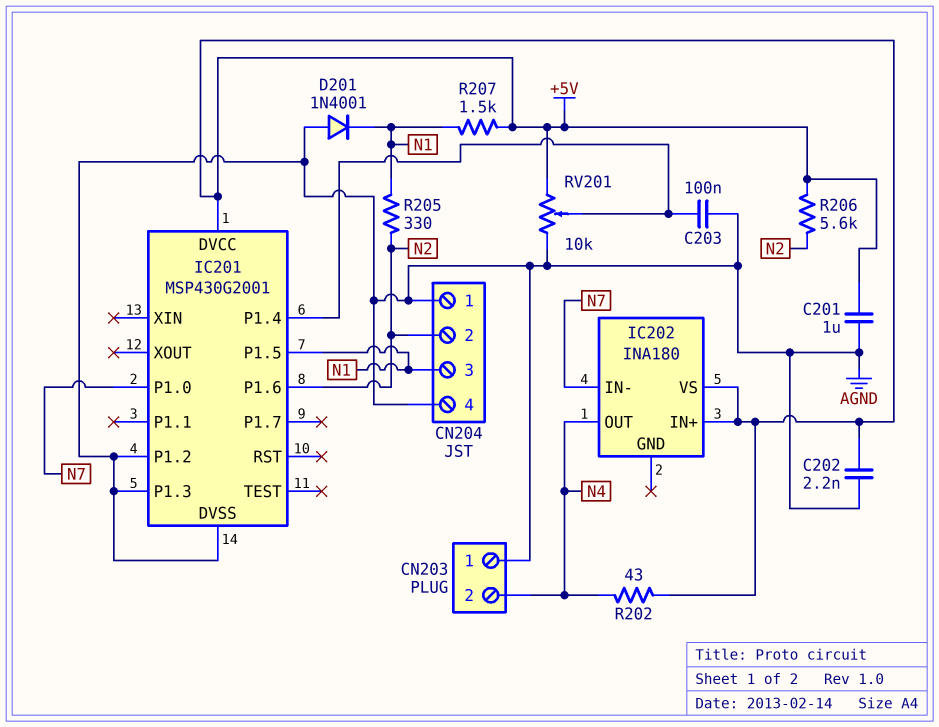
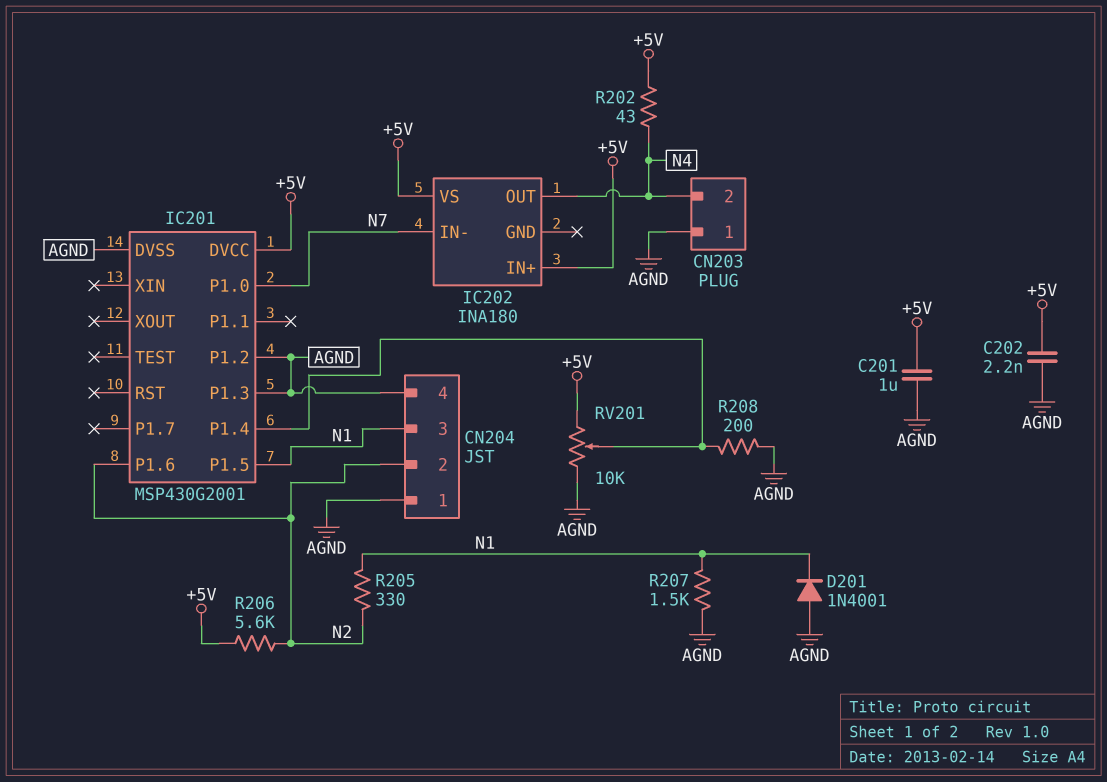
C203: 100nF (AGND, IC201/P1.4) -> none
R207: 1.5k (+5V, N1) -> 1.5k (AGND, N1)
R208: none -> 200 (AGND, IC201/P1.4)

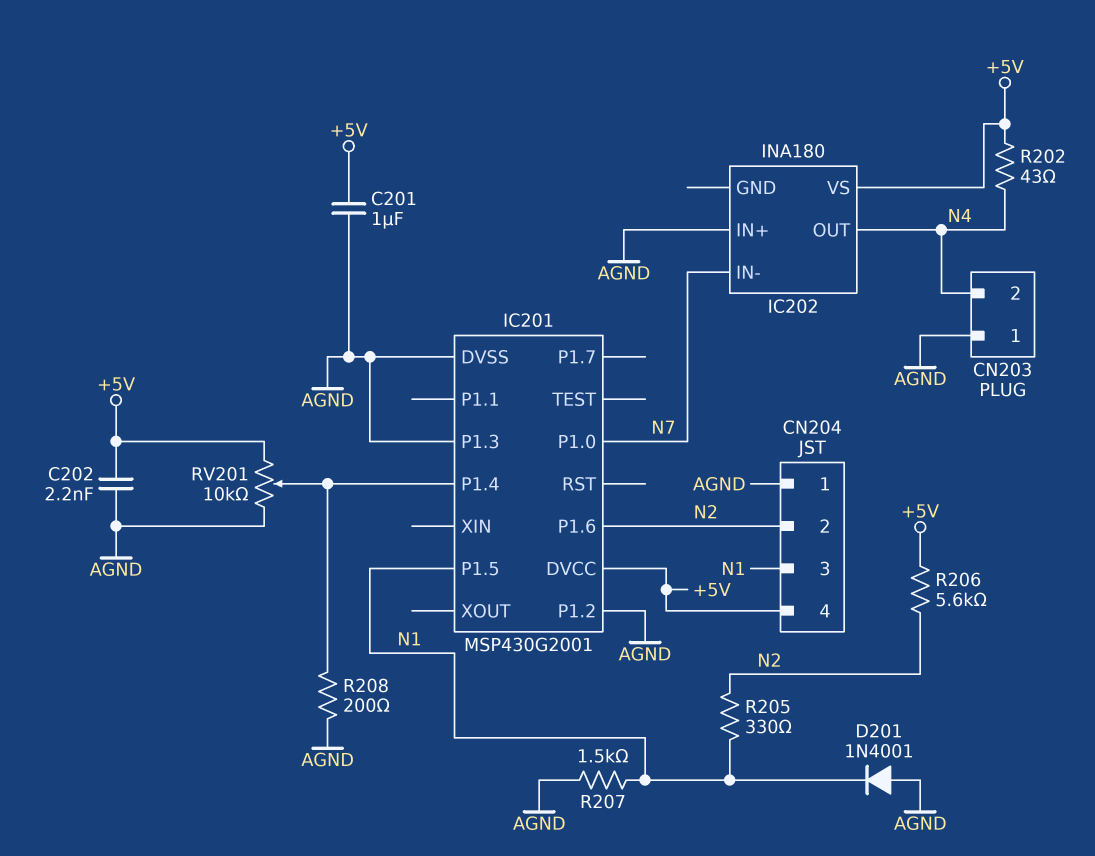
CN204 pin 4: AGND -> +5V
IC202 pin IN+: +5V -> AGND

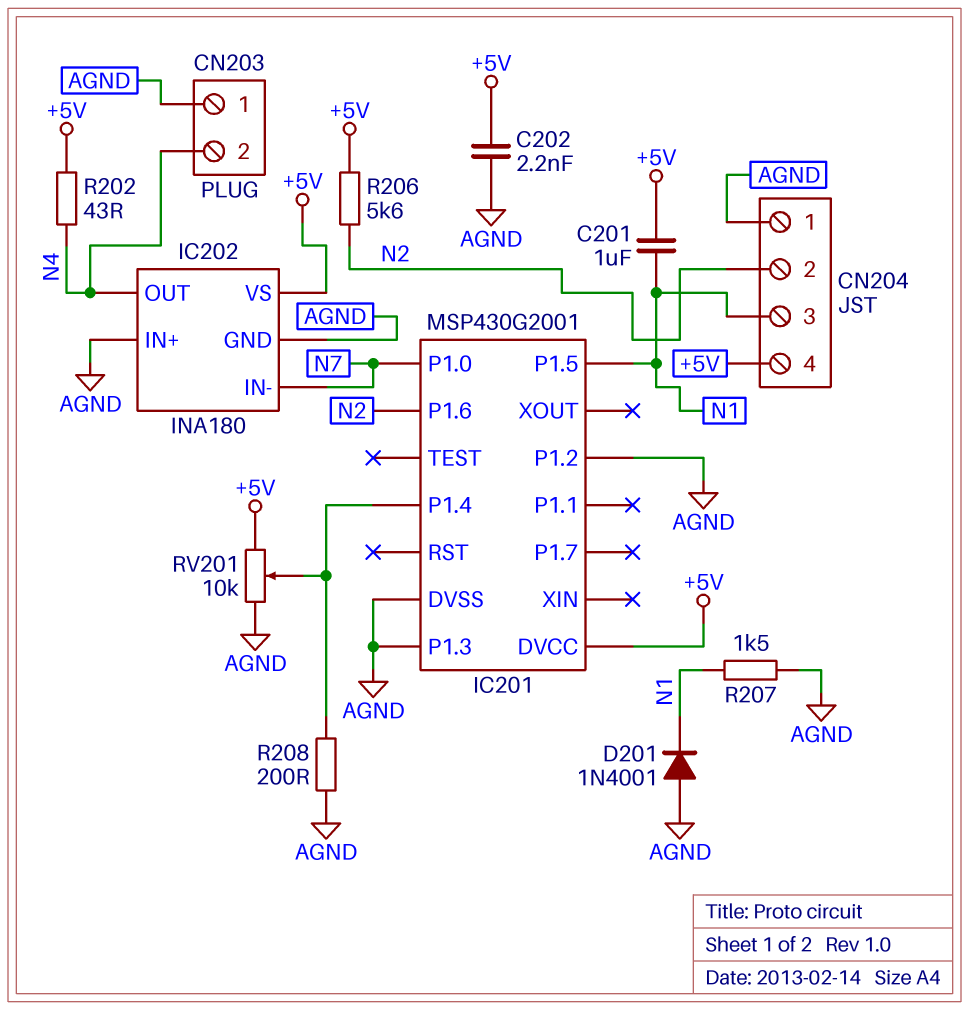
C201: 1uF (+5V, AGND) -> 1uF (+5V, N1)
IC202 pin GND: none -> AGND
R205: 330 (N1, N2) -> none

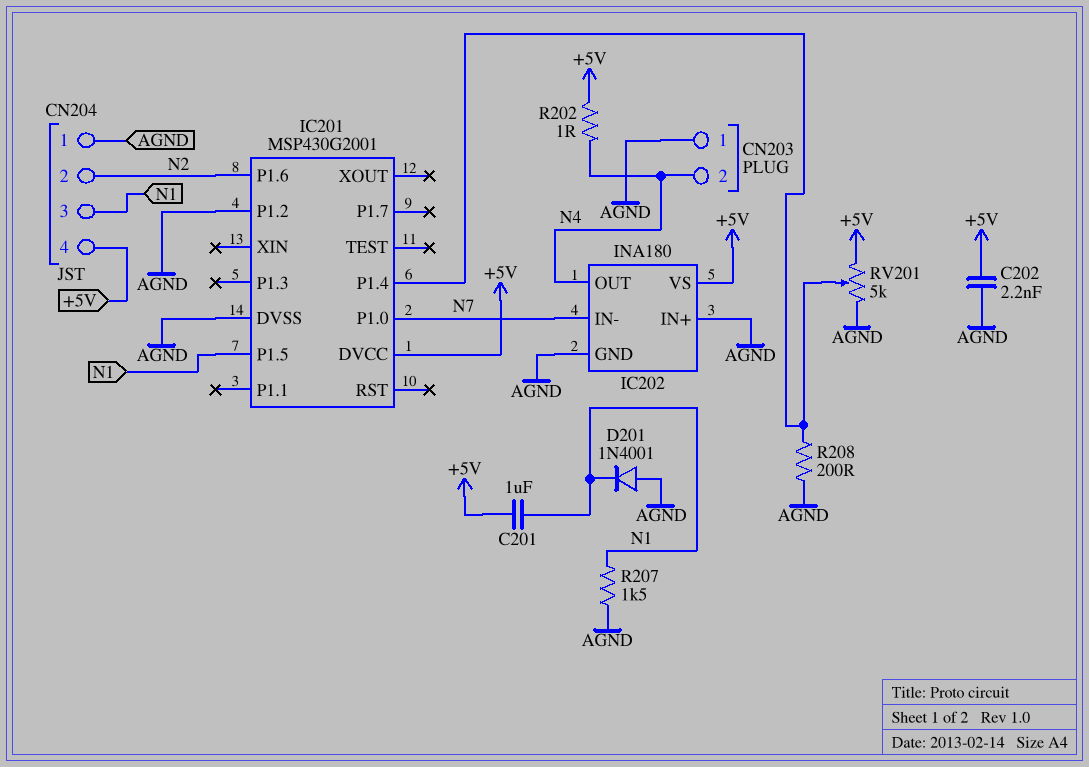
IC201 pin P1.3: AGND -> none
R202: 43 (+5V, N4) -> 1 (+5V, N4)
R206: 5.6k (+5V, N2) -> none
RV201: 10k (+5V, AGND, wiper IC201/P1.4) -> 5k (+5V, AGND, wiper IC201/P1.4)

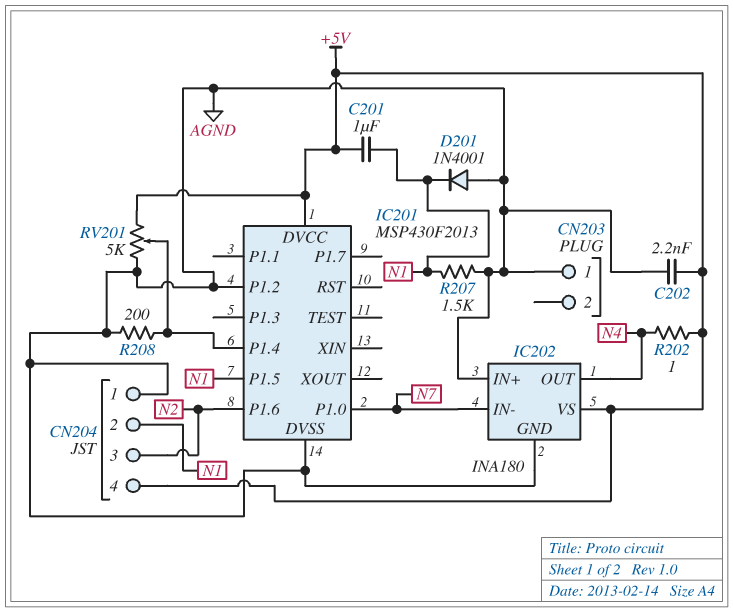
CN203 pin 2: N4 -> none
CN204 pin 2: N2 -> N1
CN204 pin 3: N1 -> N2
IC201: MSP430G2001 -> MSP430F2013

